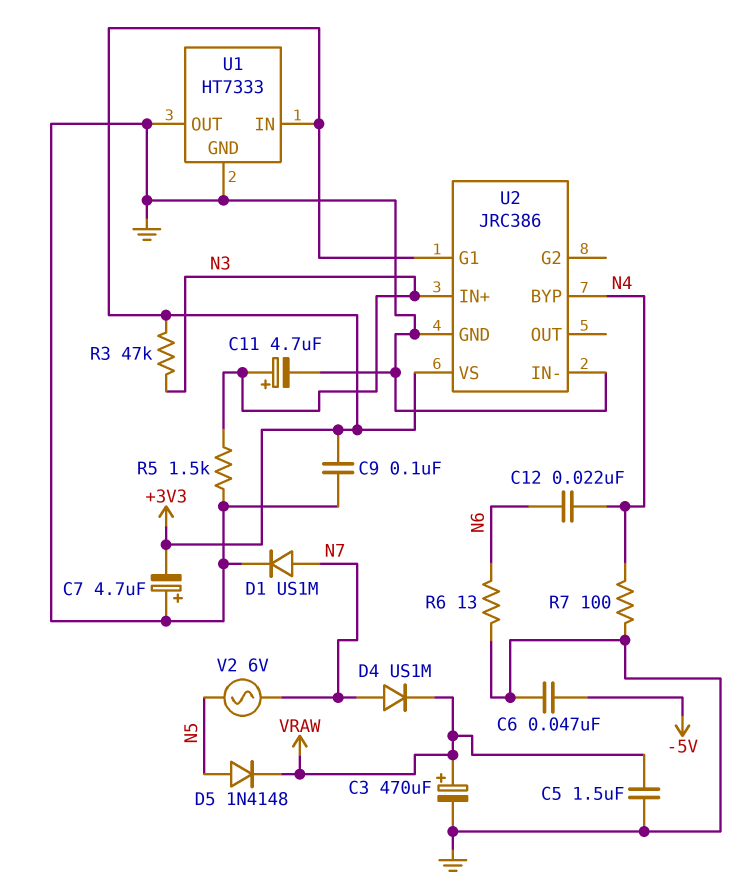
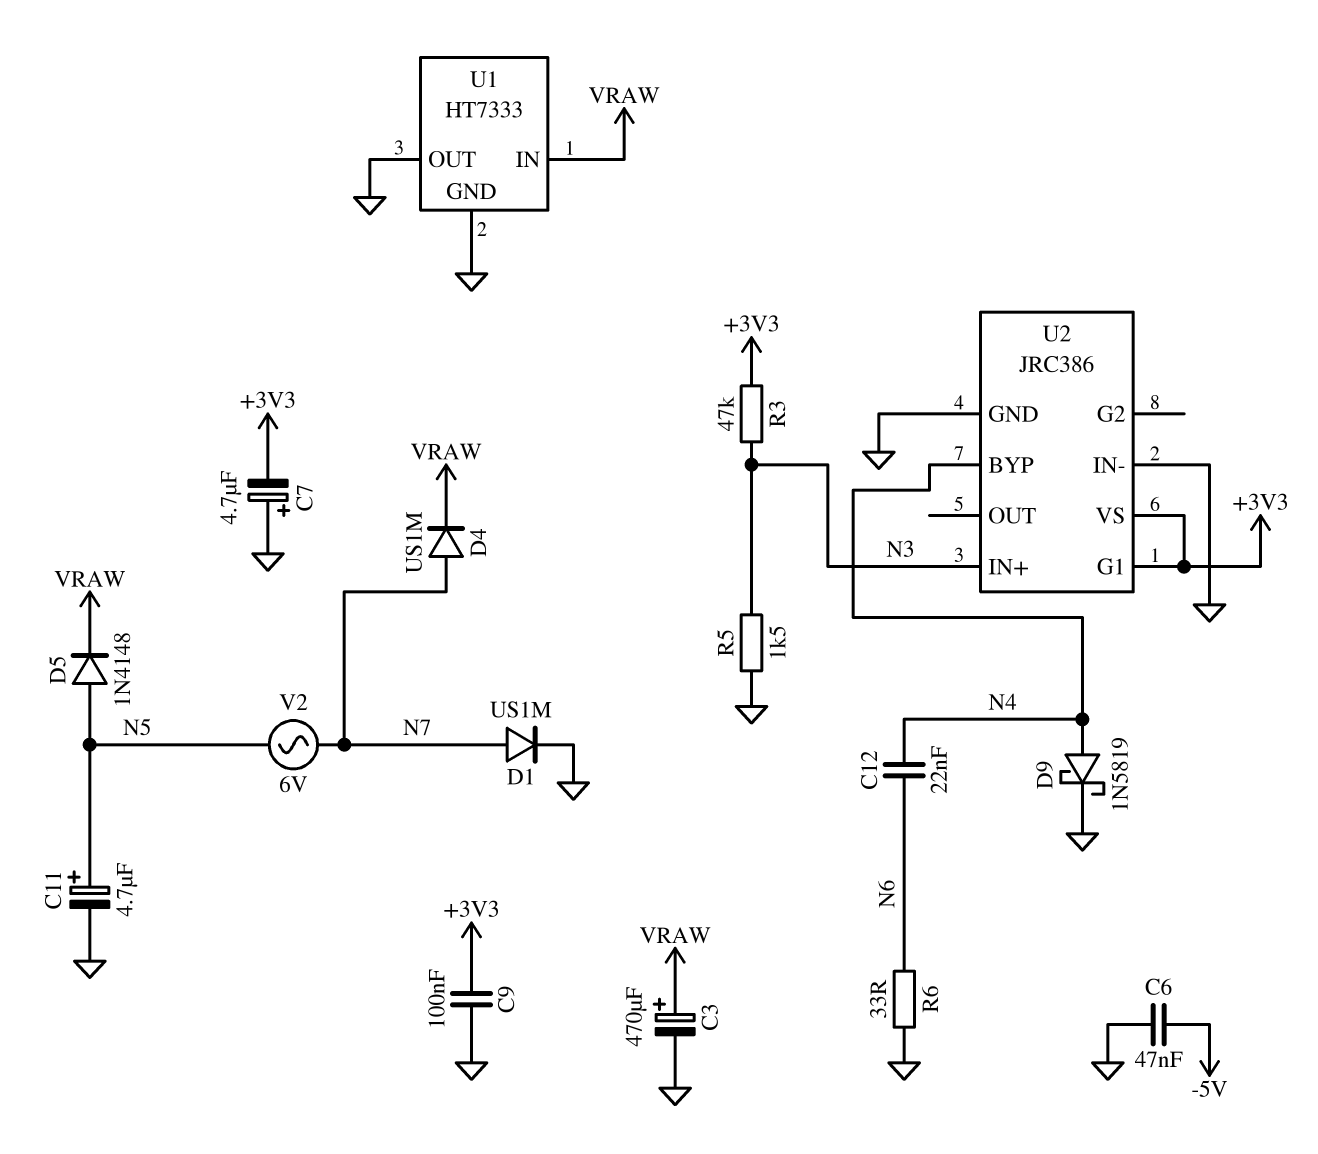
C5: 1.5uF (GND, VRAW) -> none
C11: 4.7uF (plus N3, minus GND) -> 4.7uF (plus N5, minus GND)
D9: none -> schottky 1N5819 (A N4, K GND)
R6: 13 (GND, N6) -> 33 (GND, N6)
R7: 100 (GND, N4) -> none
U1 pin IN: +3V3 -> VRAW

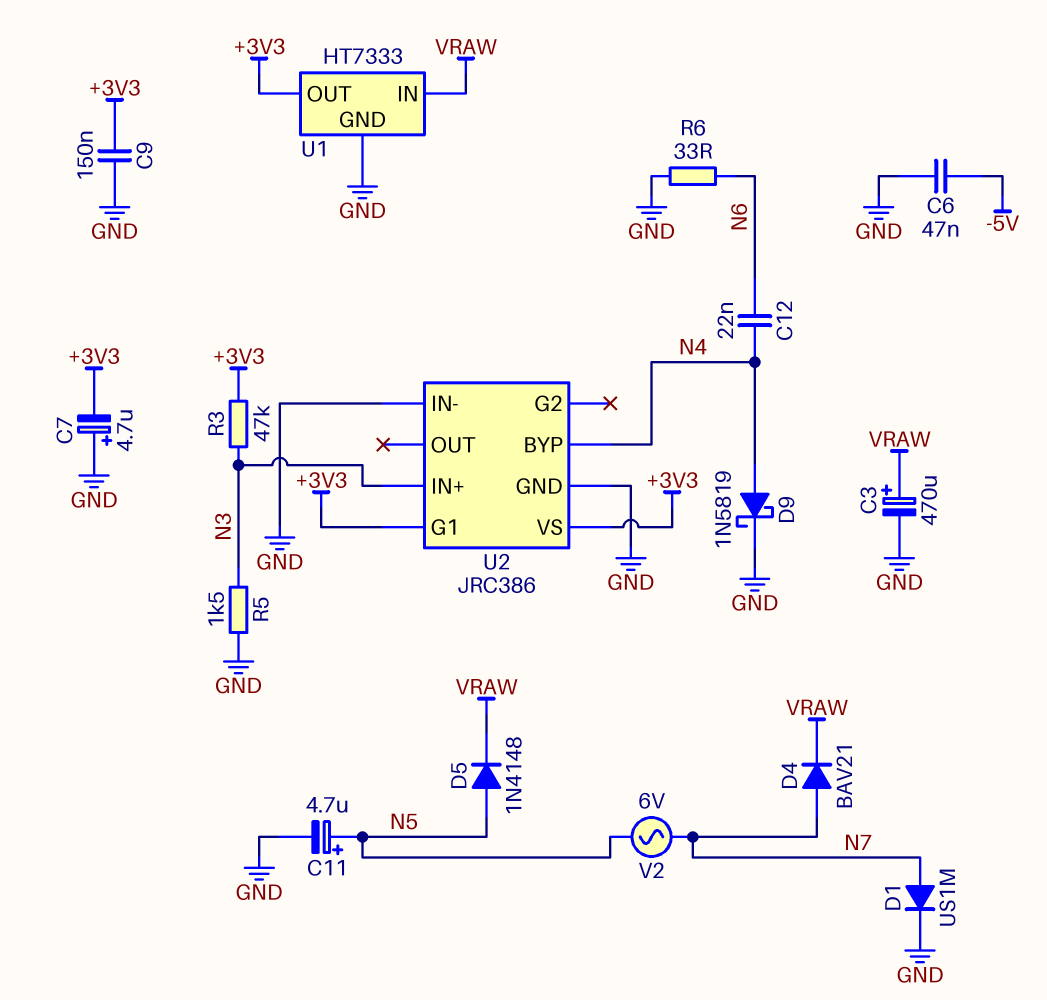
C9: 100nF (+3V3, GND) -> 150nF (+3V3, GND)
D4: diode US1M (A N7, K VRAW) -> diode BAV21 (A N7, K VRAW)
U1 pin OUT: GND -> +3V3

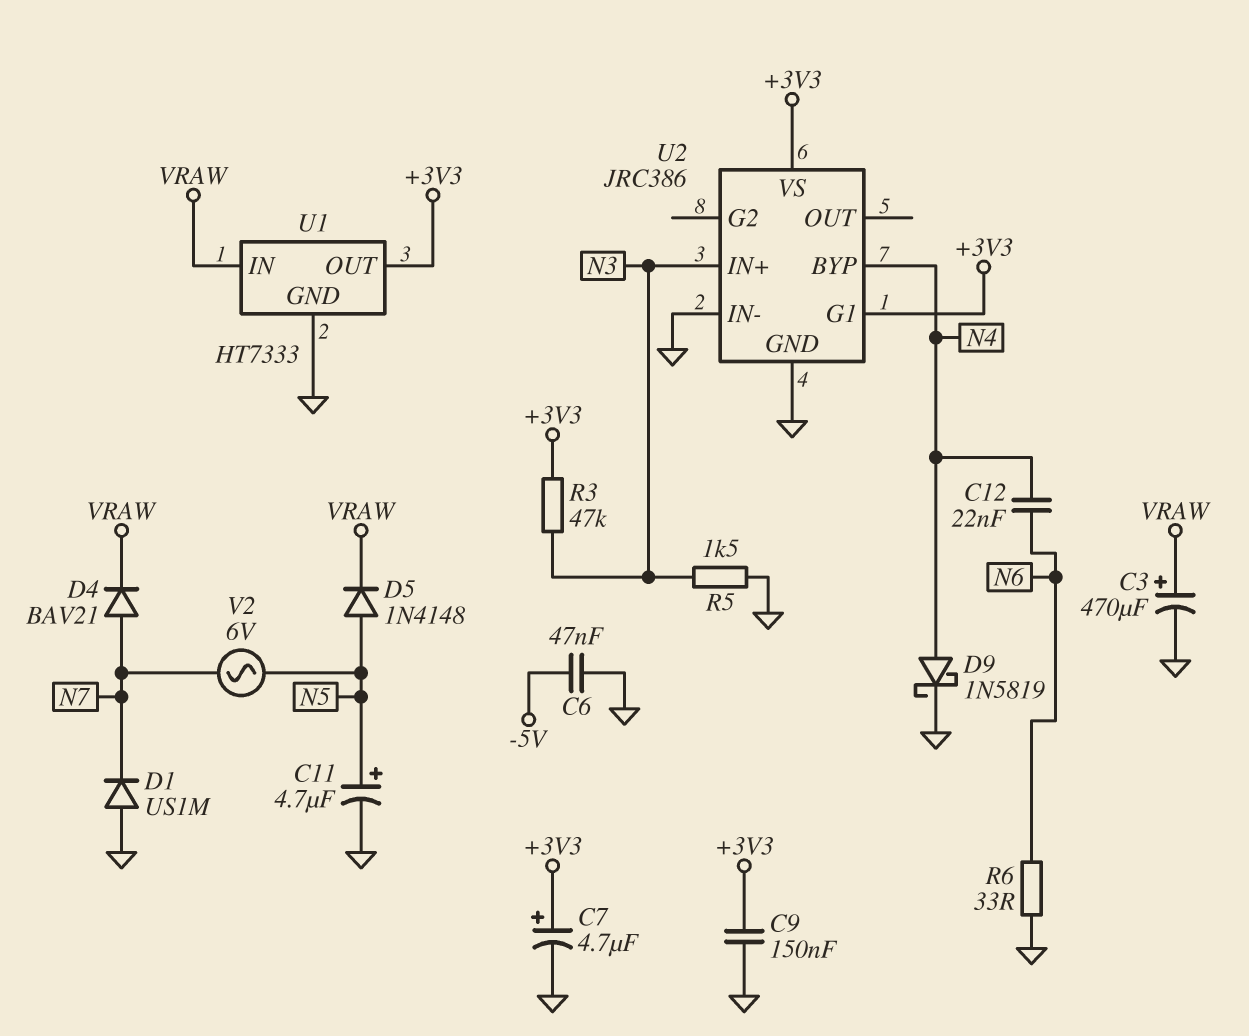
C7: 4.7uF (plus GND, minus +3V3) -> 4.7uF (plus +3V3, minus GND)
D1: diode US1M (A N7, K GND) -> diode US1M (A GND, K N7)

